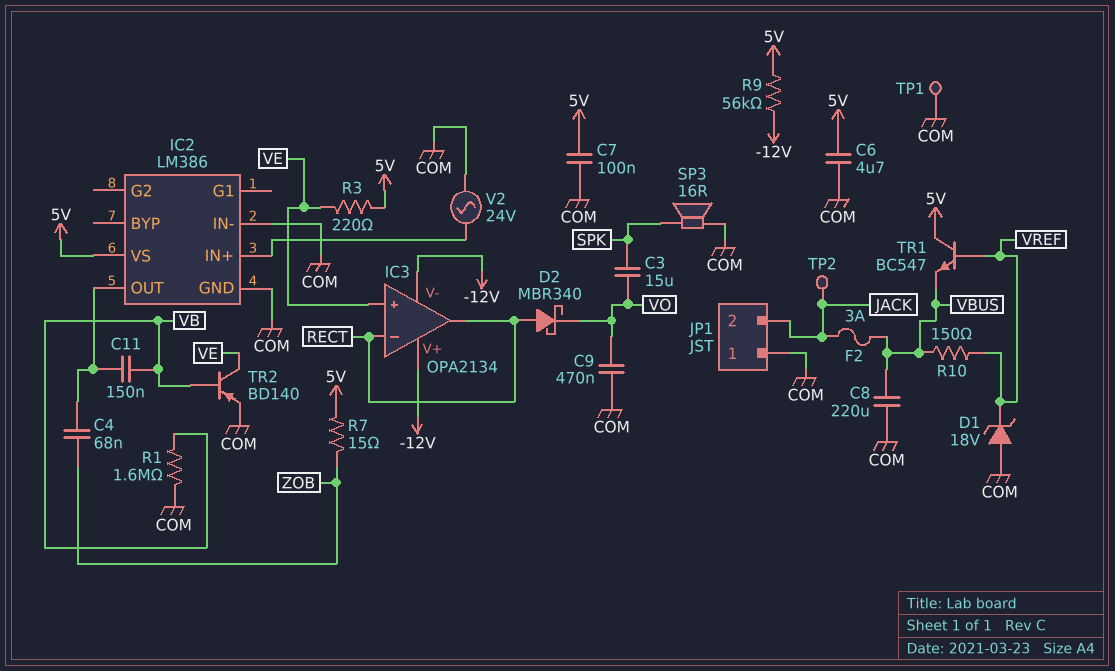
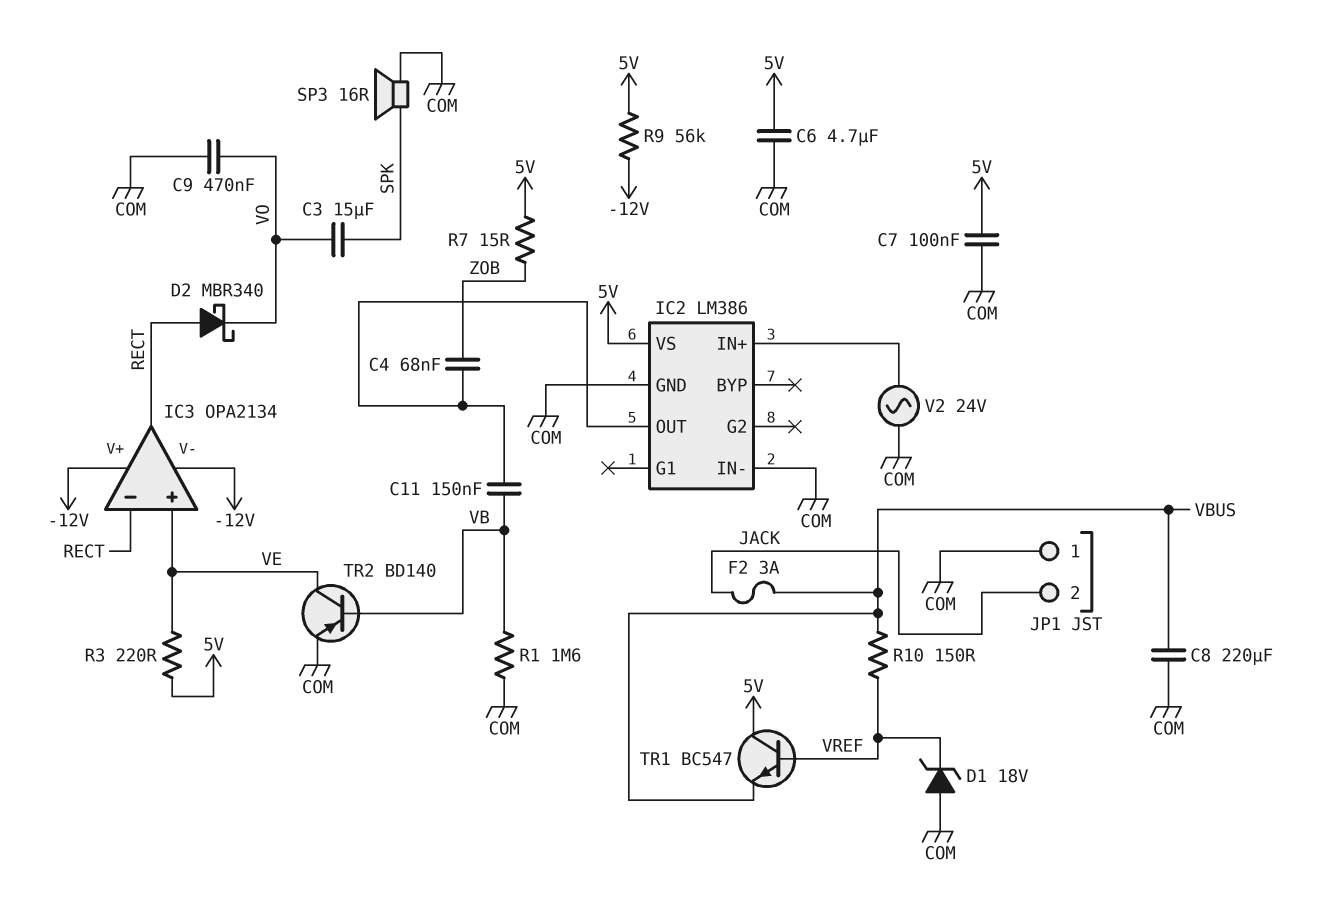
TP1: test point (COM) -> none
TP2: test point (JACK) -> none

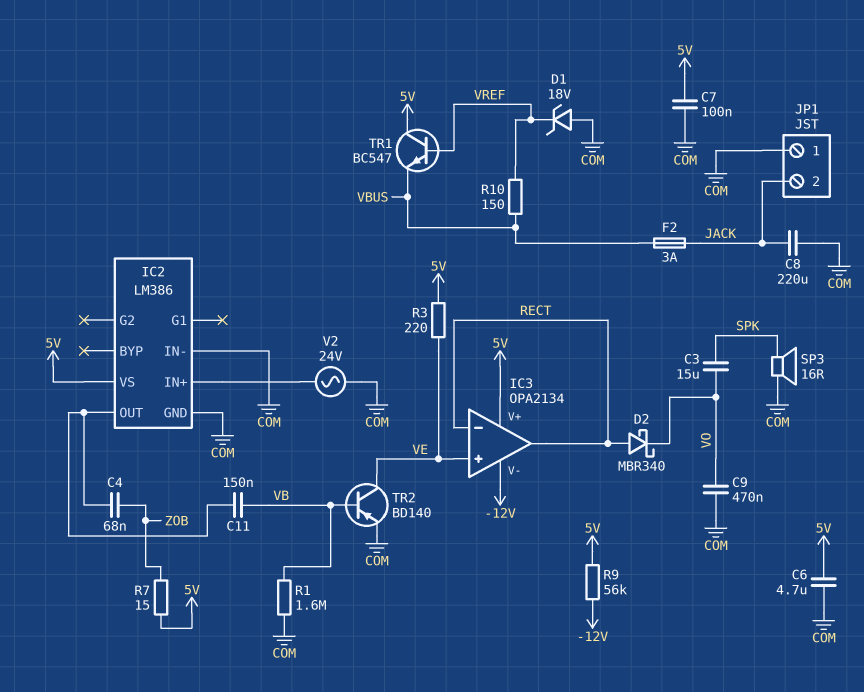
C8: 220uF (COM, VBUS) -> 220uF (COM, JACK)
IC3 pin V+: -12V -> 5V

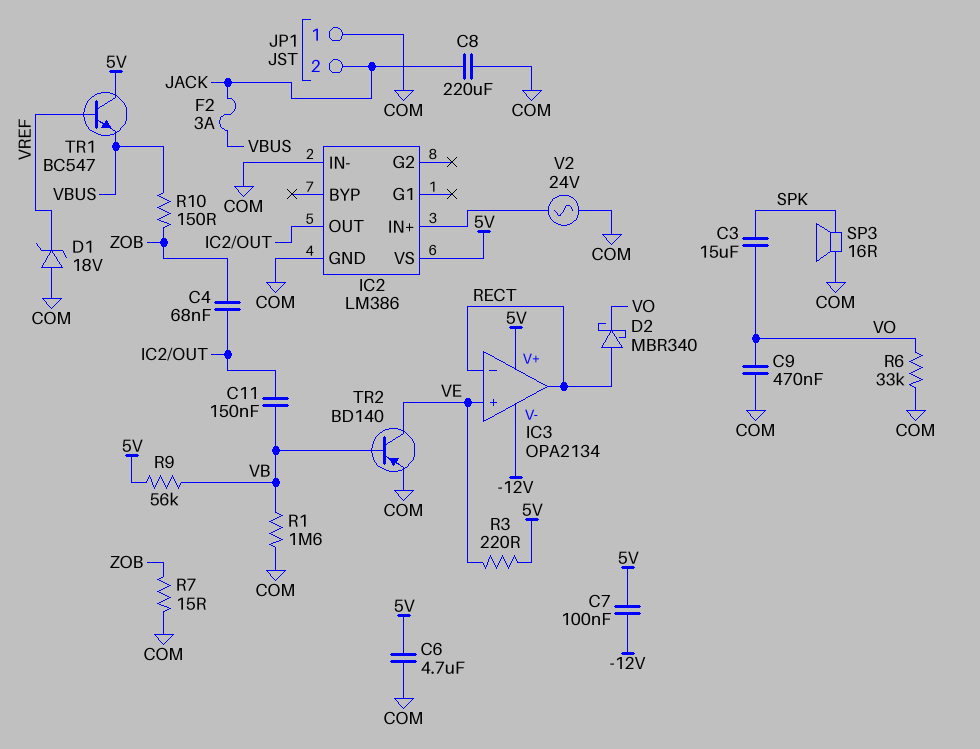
C7: 100nF (5V, COM) -> 100nF (-12V, 5V)
R6: none -> 33k (COM, VO)
R7: 15 (5V, ZOB) -> 15 (COM, ZOB)
R9: 56k (-12V, 5V) -> 56k (5V, VB)
R10: 150 (VBUS, VREF) -> 150 (VBUS, ZOB)

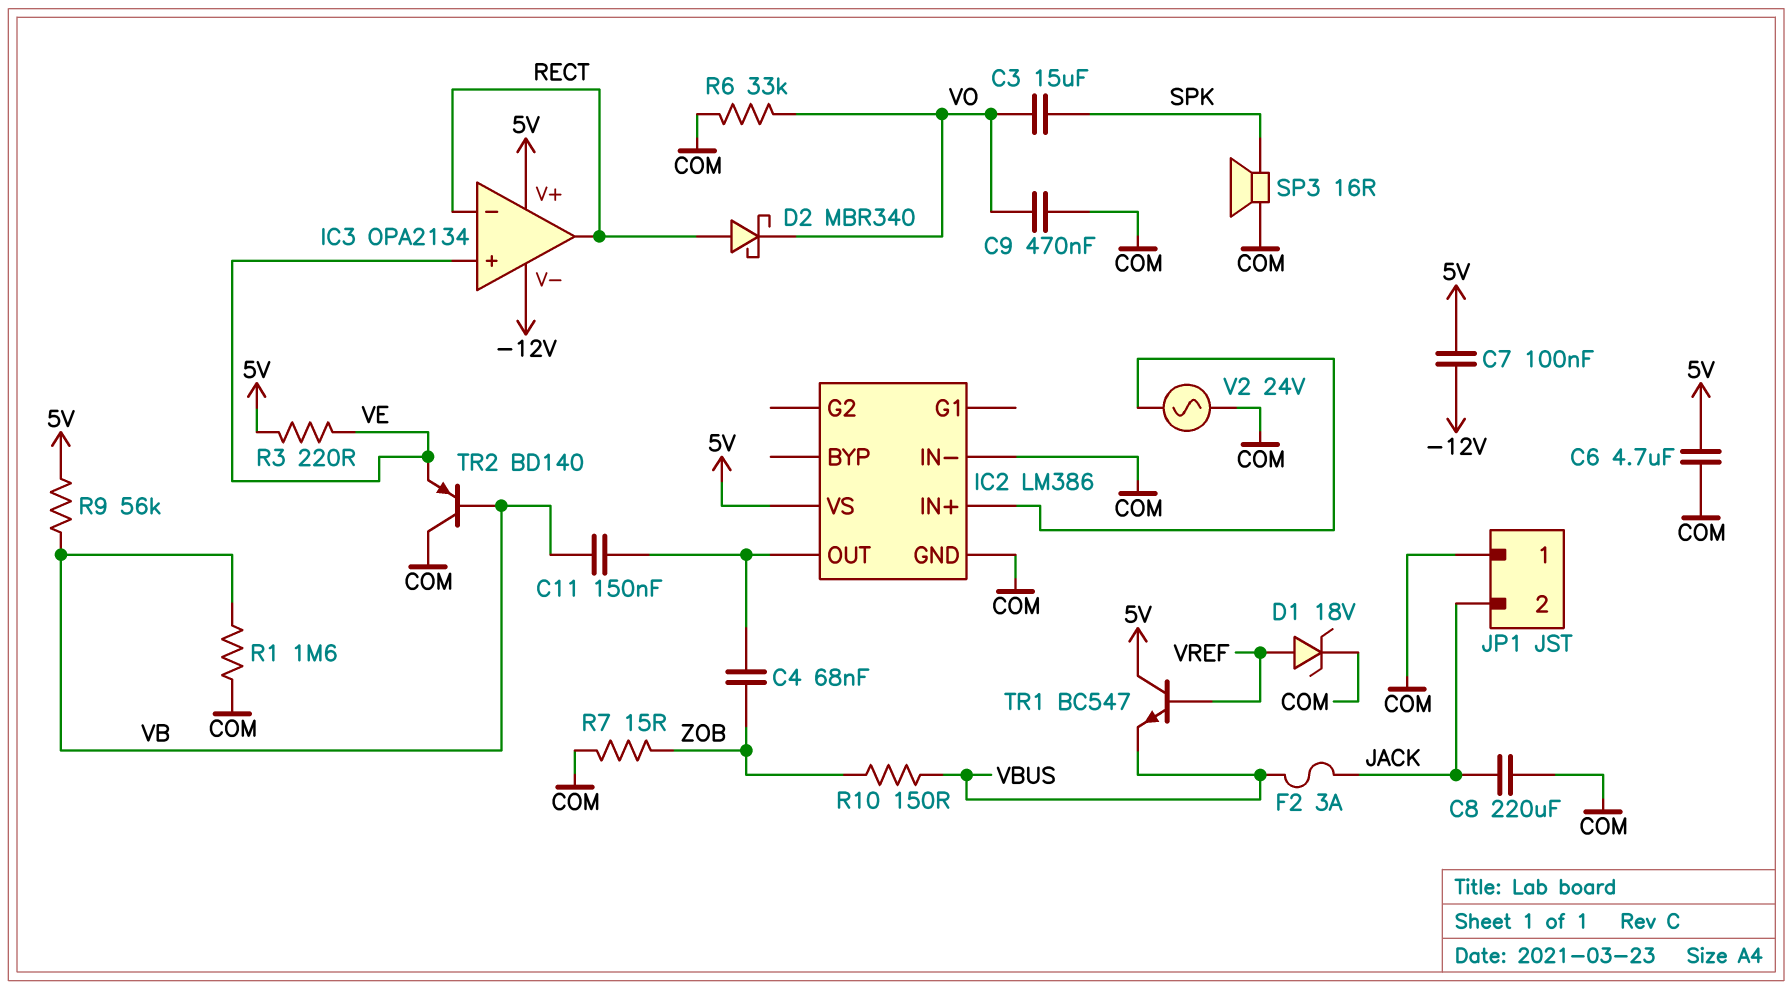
D1: zener 18V (A COM, K VREF) -> zener 18V (A VREF, K COM)
TR2: PNP BD140 (B VB, C VE, E COM) -> PNP BD140 (B VB, C COM, E VE)

